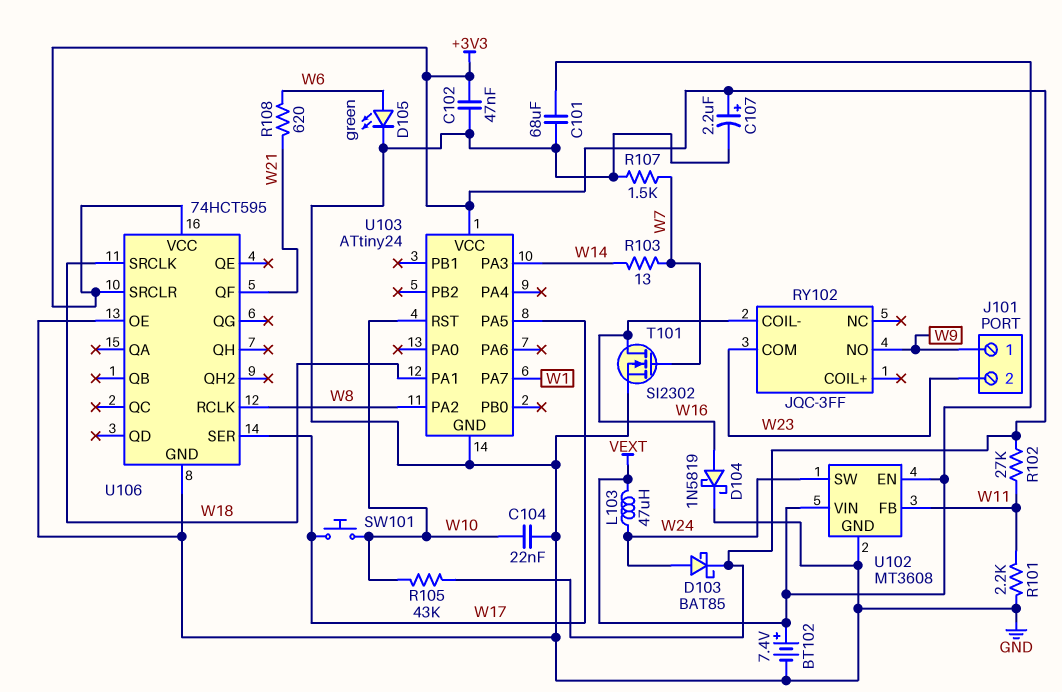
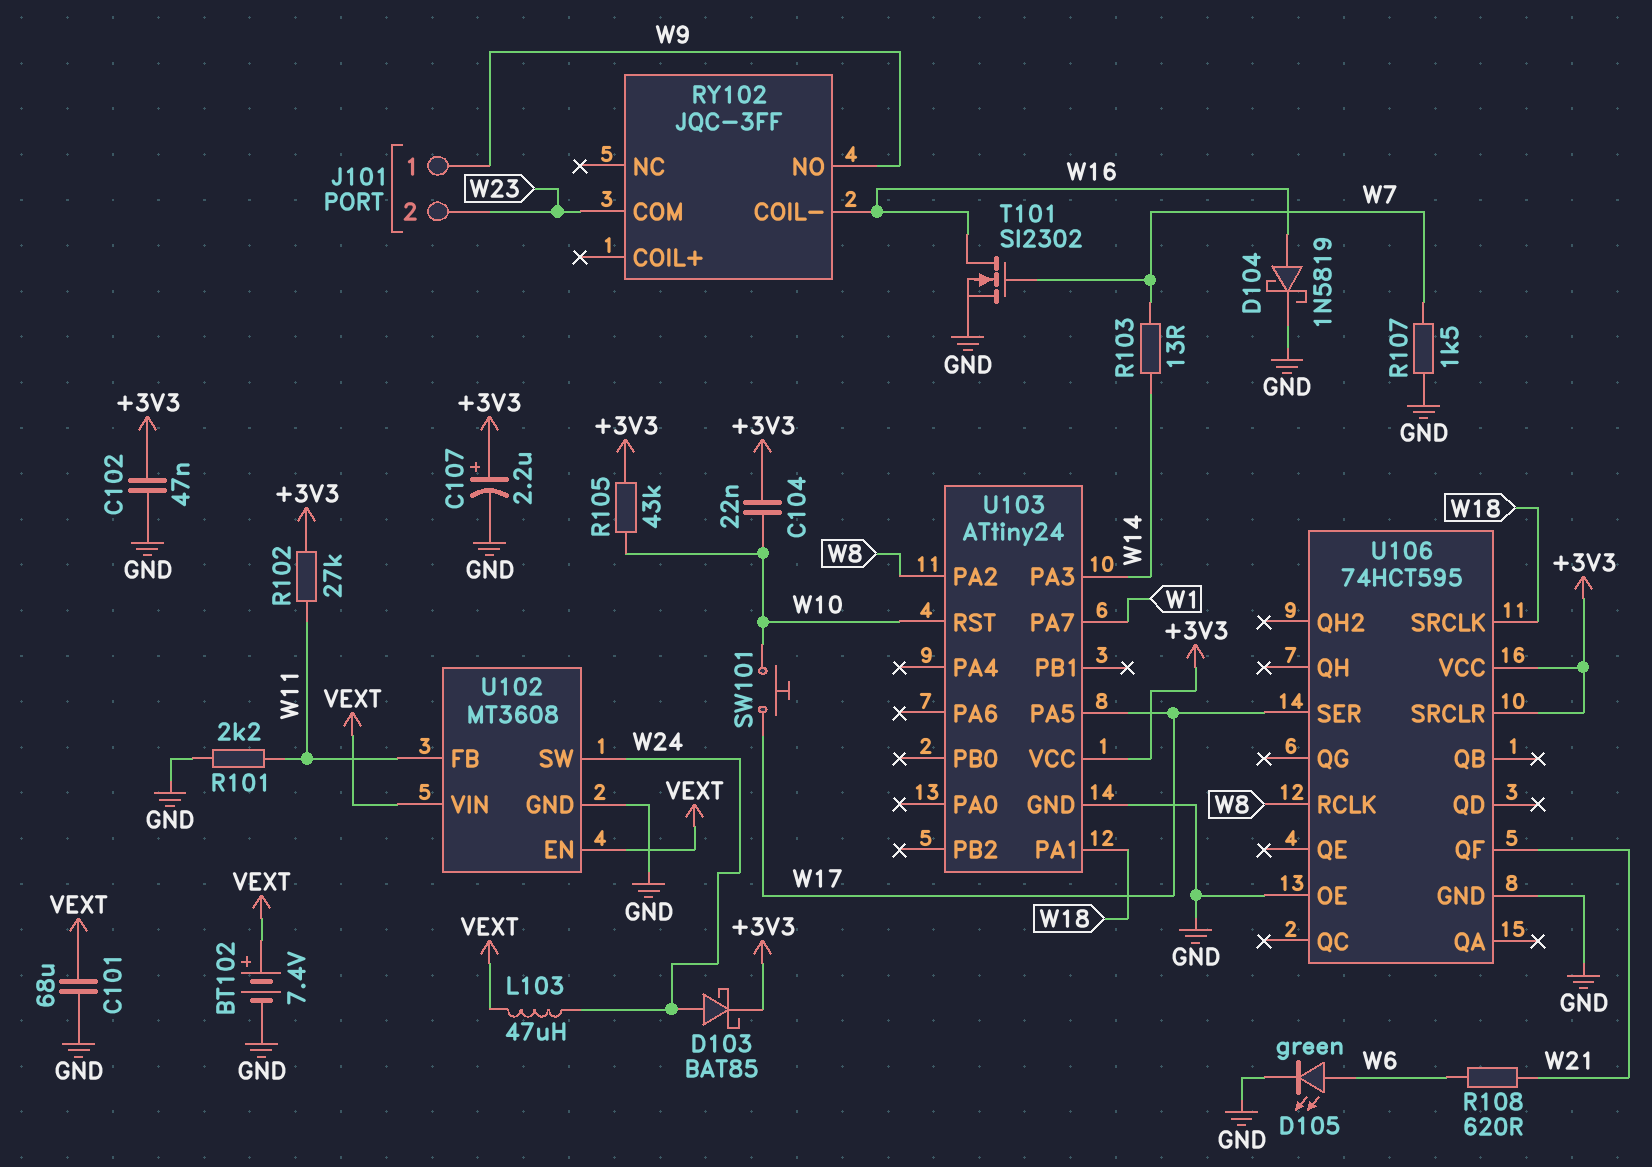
C104: 22nF (GND, W10) -> 22nF (+3V3, W10)

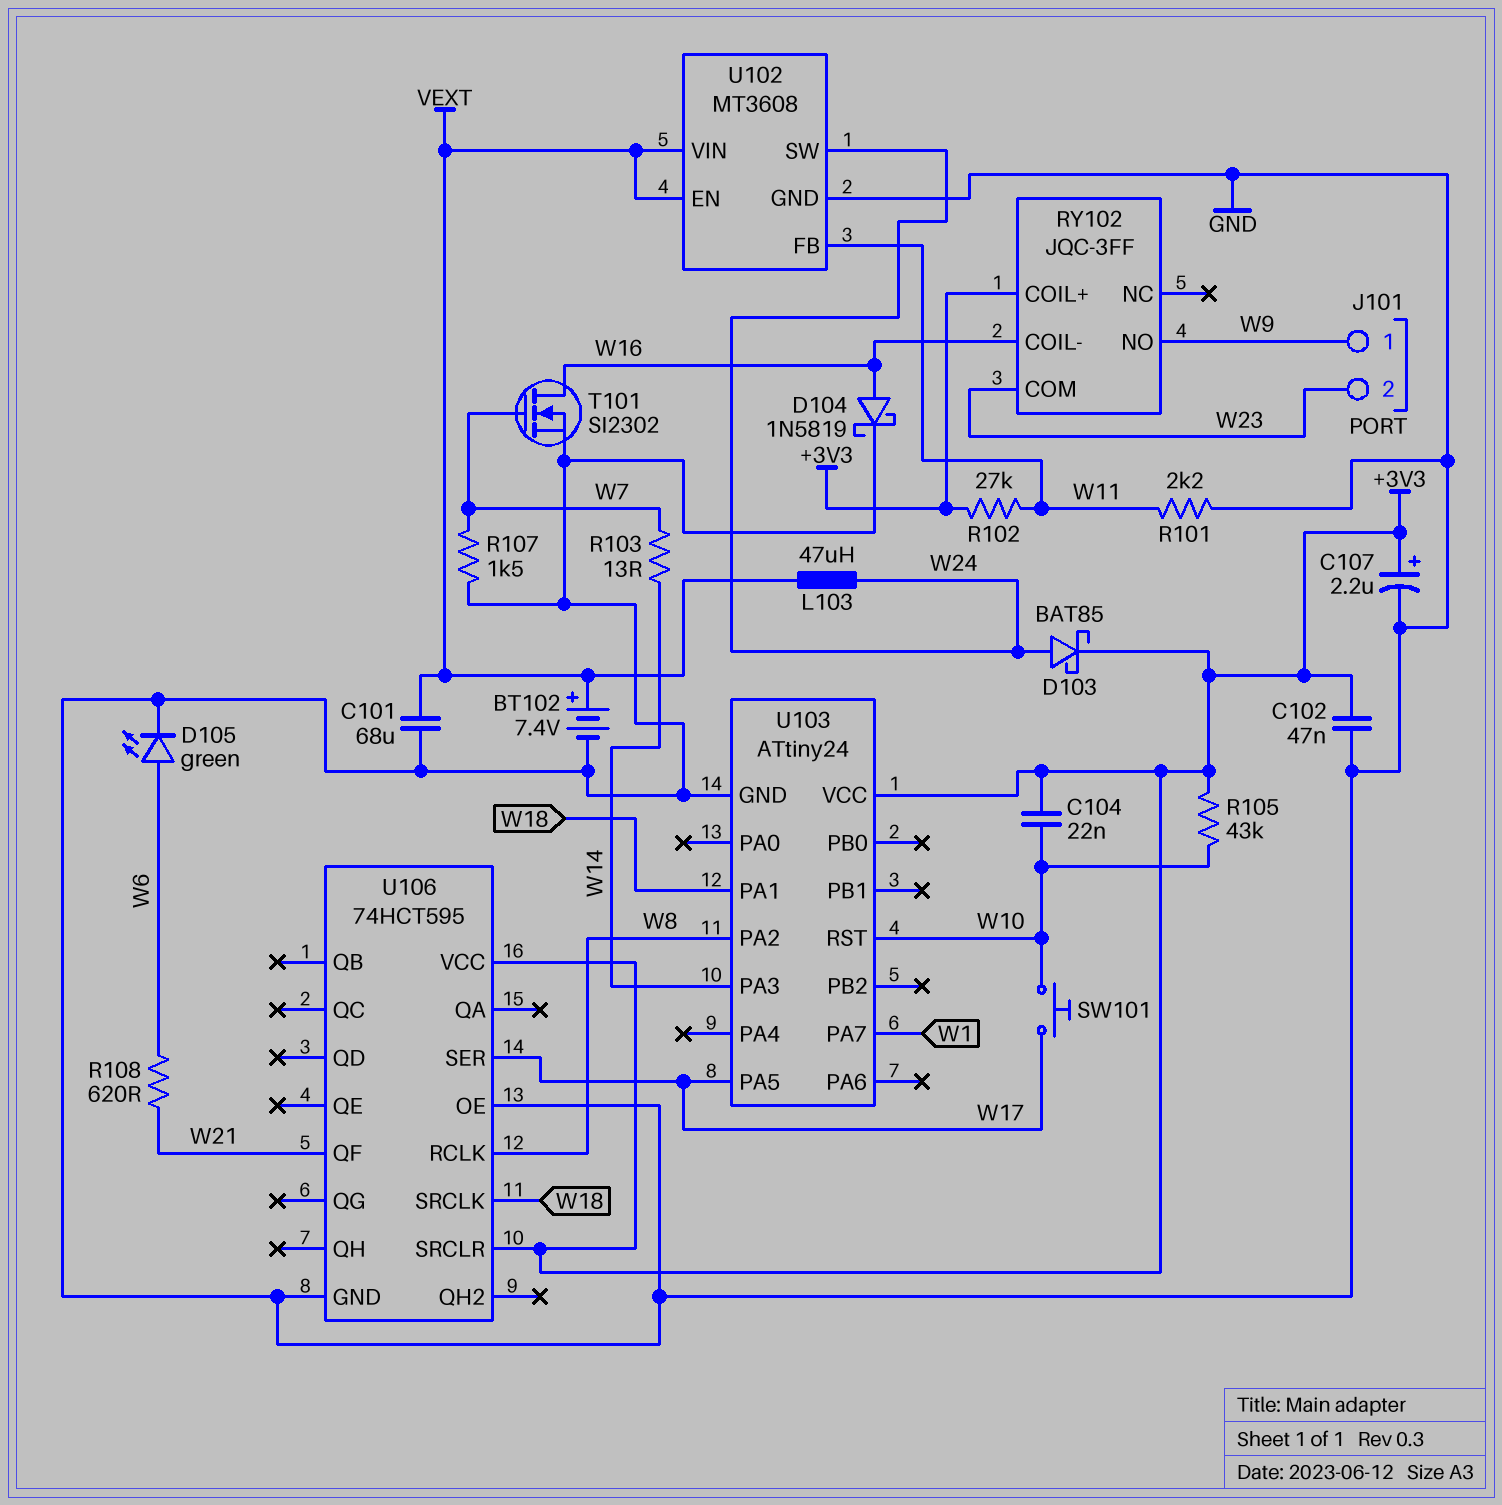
RY102 pin COIL+: none -> +3V3

